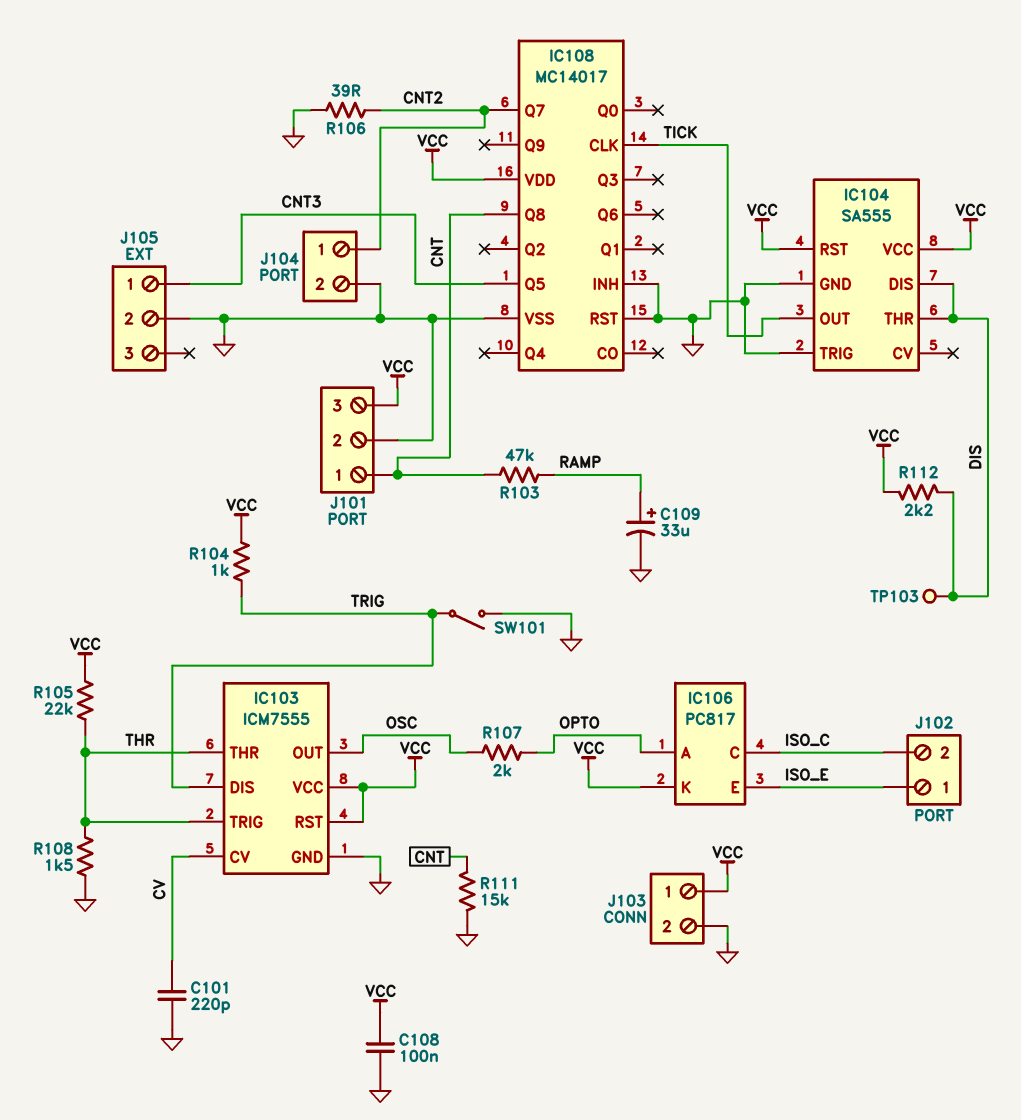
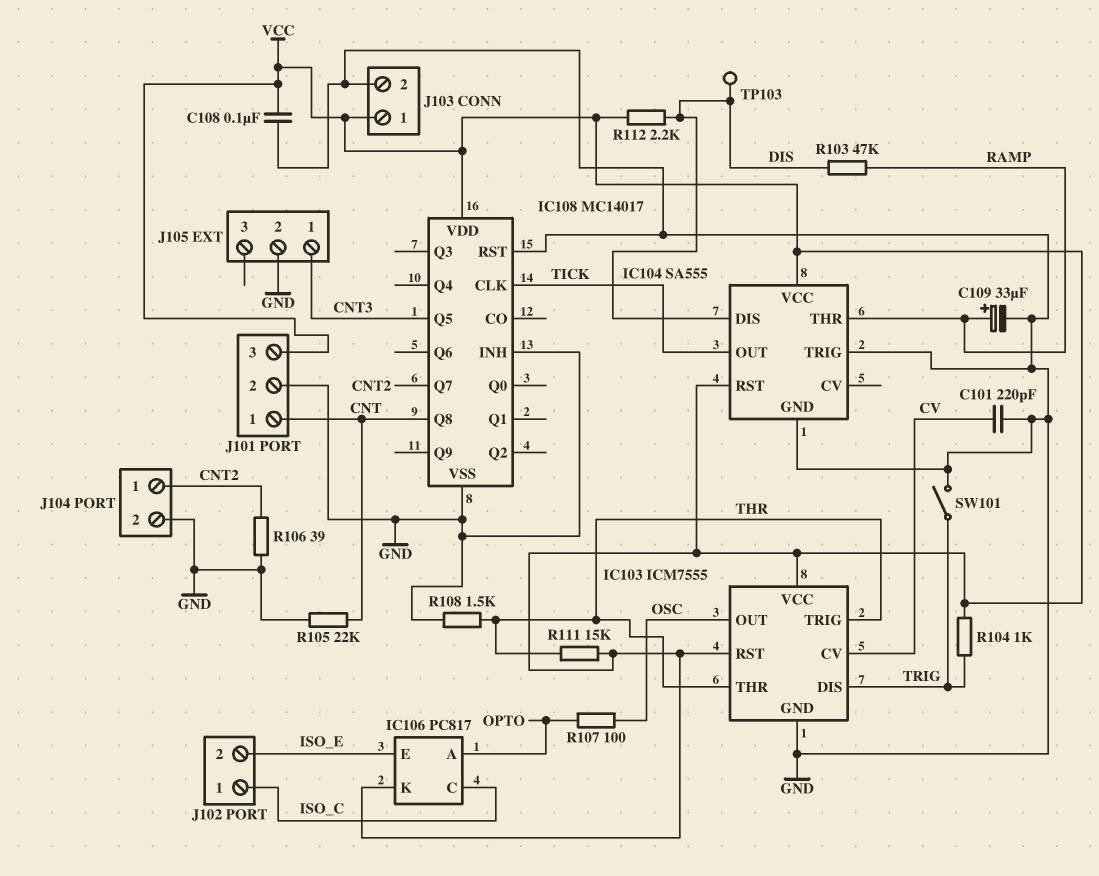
IC104 pin THR: DIS -> RAMP
J102 pin 1: ISO_E -> ISO_C
J102 pin 2: ISO_C -> ISO_E
R103: 47k (CNT, RAMP) -> 47k (DIS, RAMP)
R105: 22k (THR, VCC) -> 22k (CNT, GND)
R107: 2k (OPTO, OSC) -> 100 (OPTO, OSC)
R111: 15k (CNT, GND) -> 15k (THR, VCC)

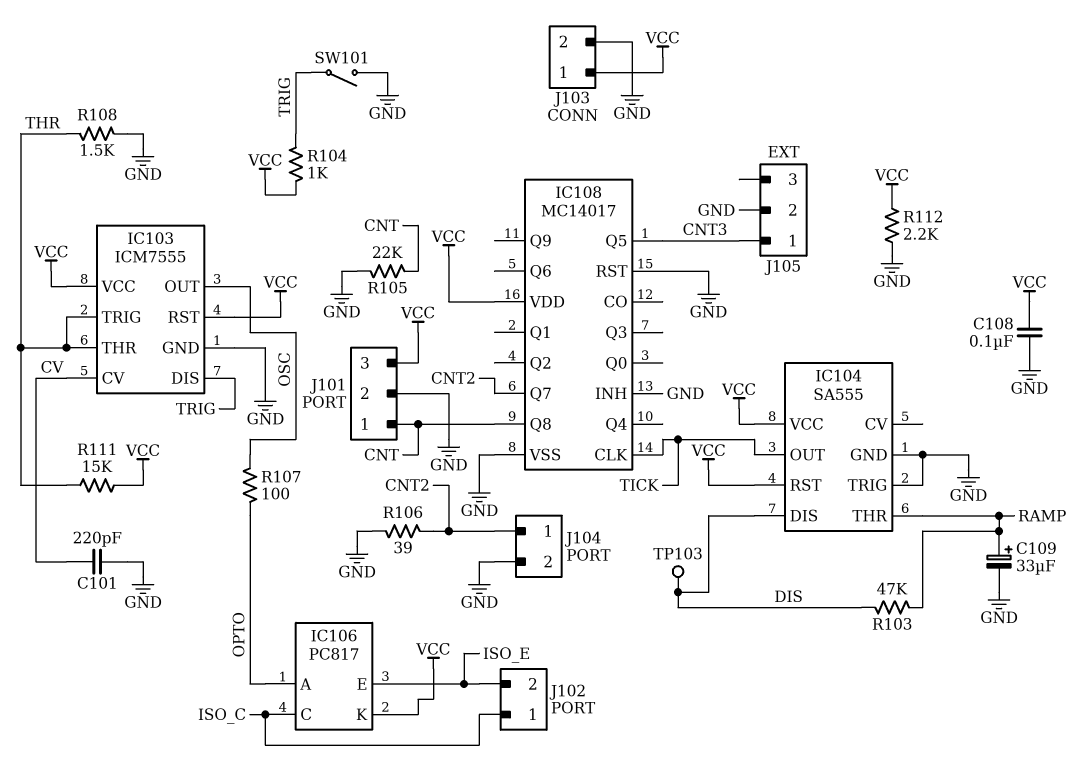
R112: 2.2k (DIS, VCC) -> 2.2k (GND, VCC)

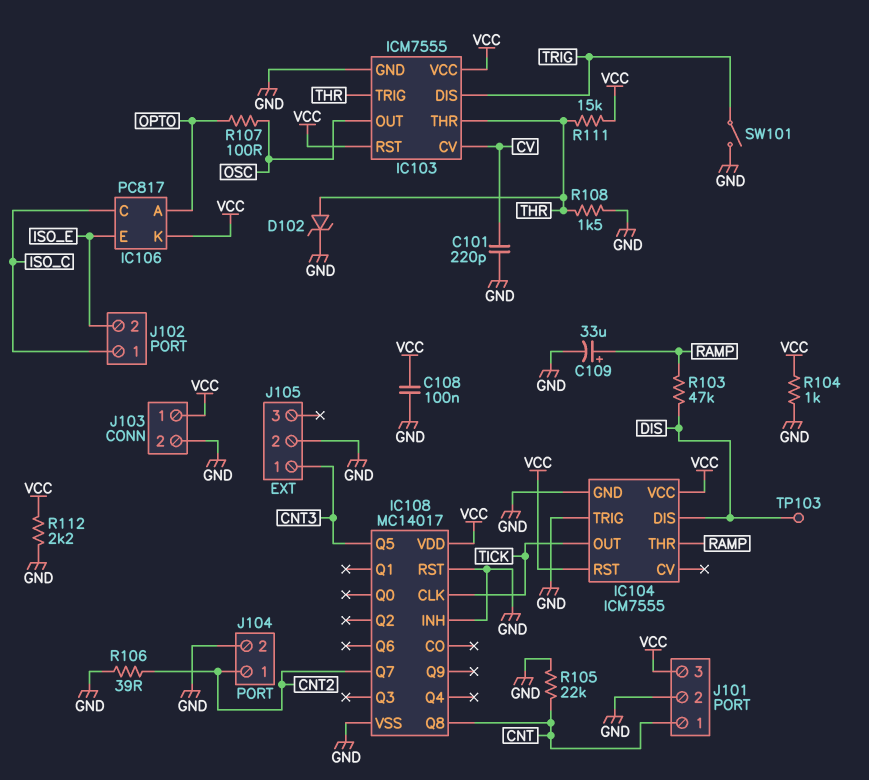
D102: none -> zener (A THR, K GND)
IC104: SA555 -> ICM7555
R104: 1k (TRIG, VCC) -> 1k (GND, VCC)

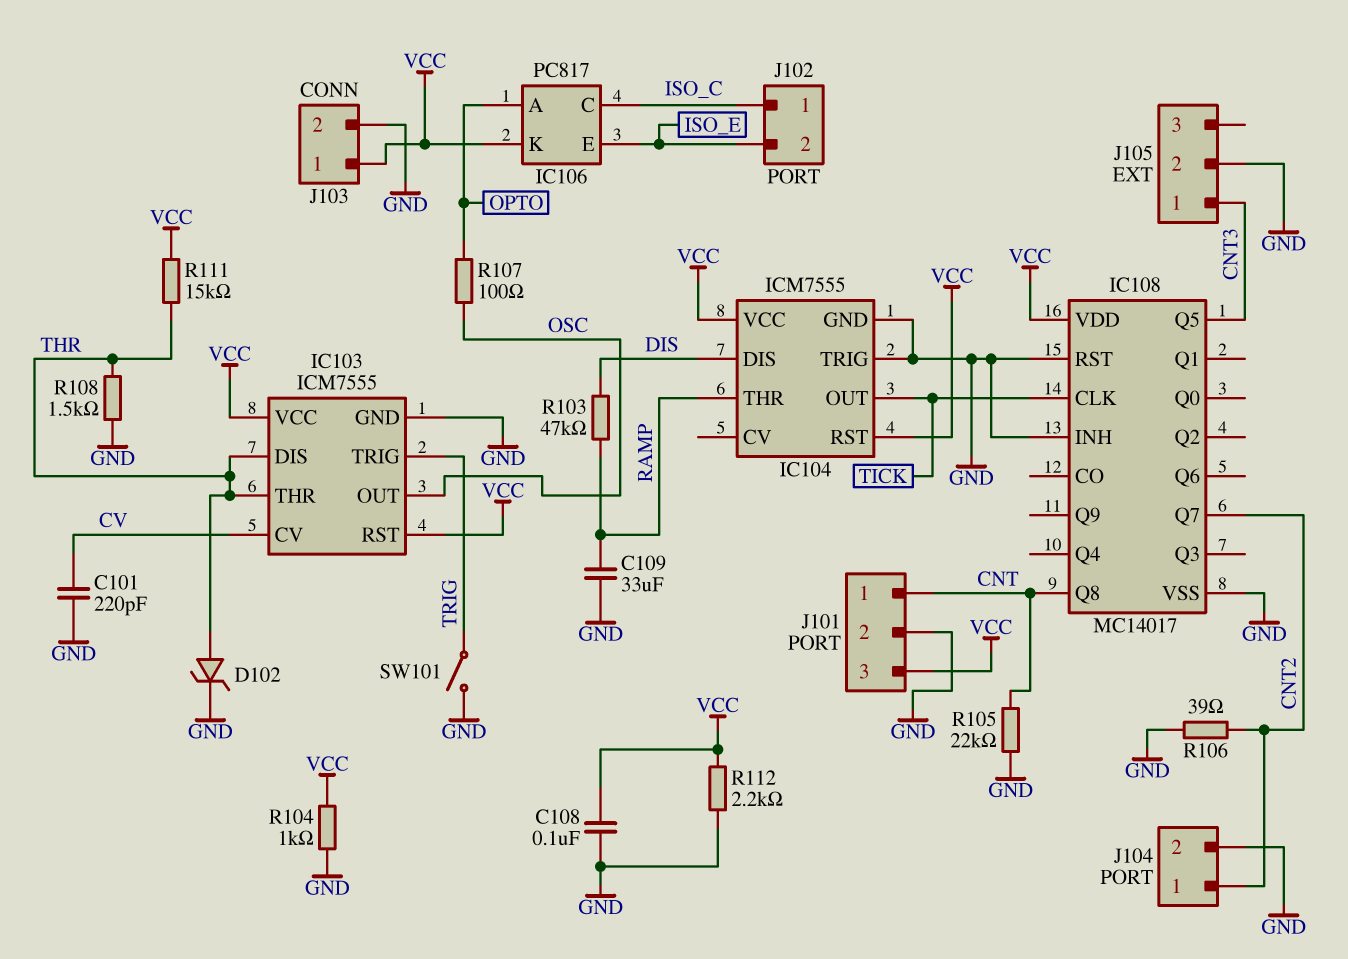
C109: 33uF (plus RAMP, minus GND) -> 33uF (GND, RAMP)
IC103 pin DIS: TRIG -> THR
IC103 pin TRIG: THR -> TRIG
TP103: test point (DIS) -> none

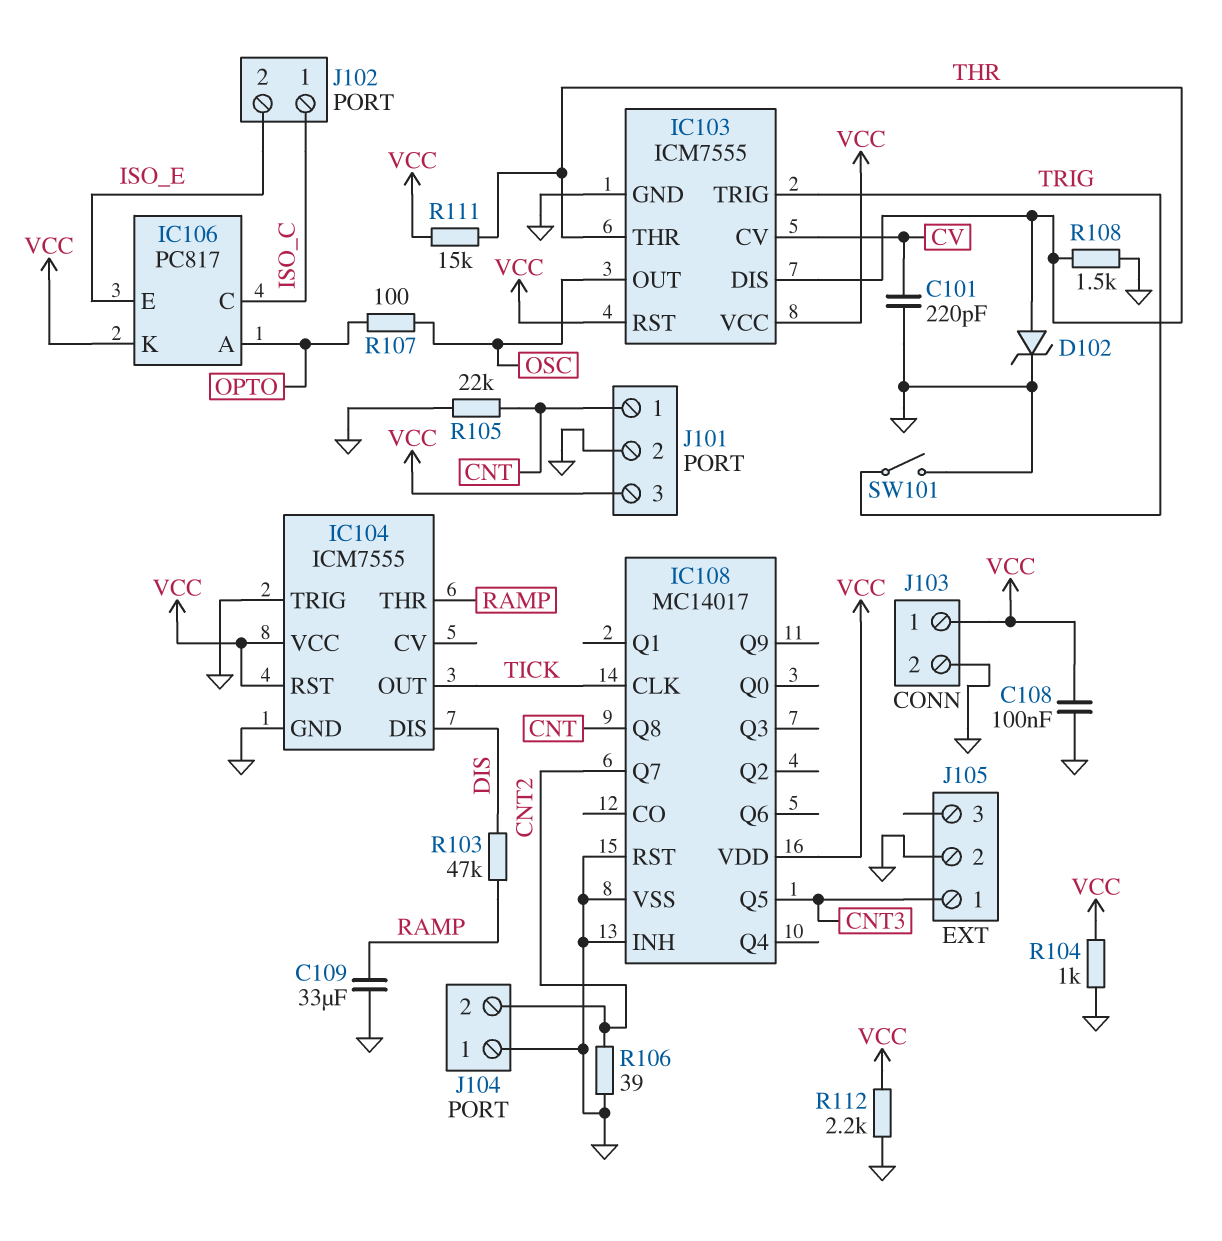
J104 pin 1: CNT2 -> GND
J104 pin 2: GND -> CNT2

